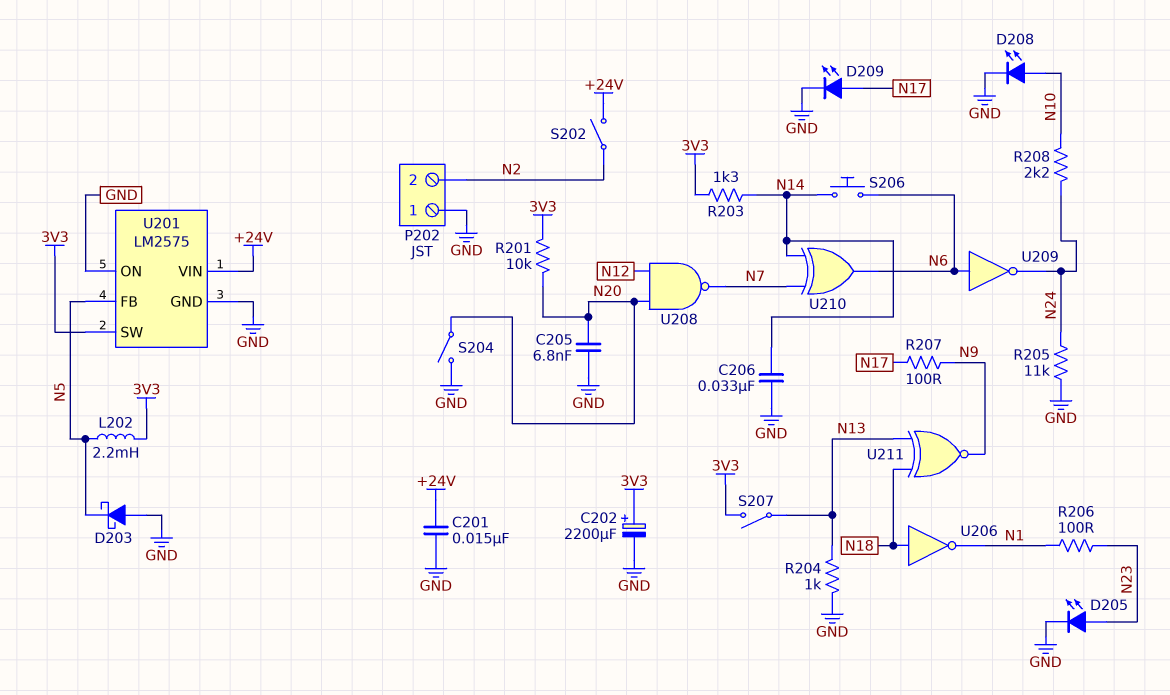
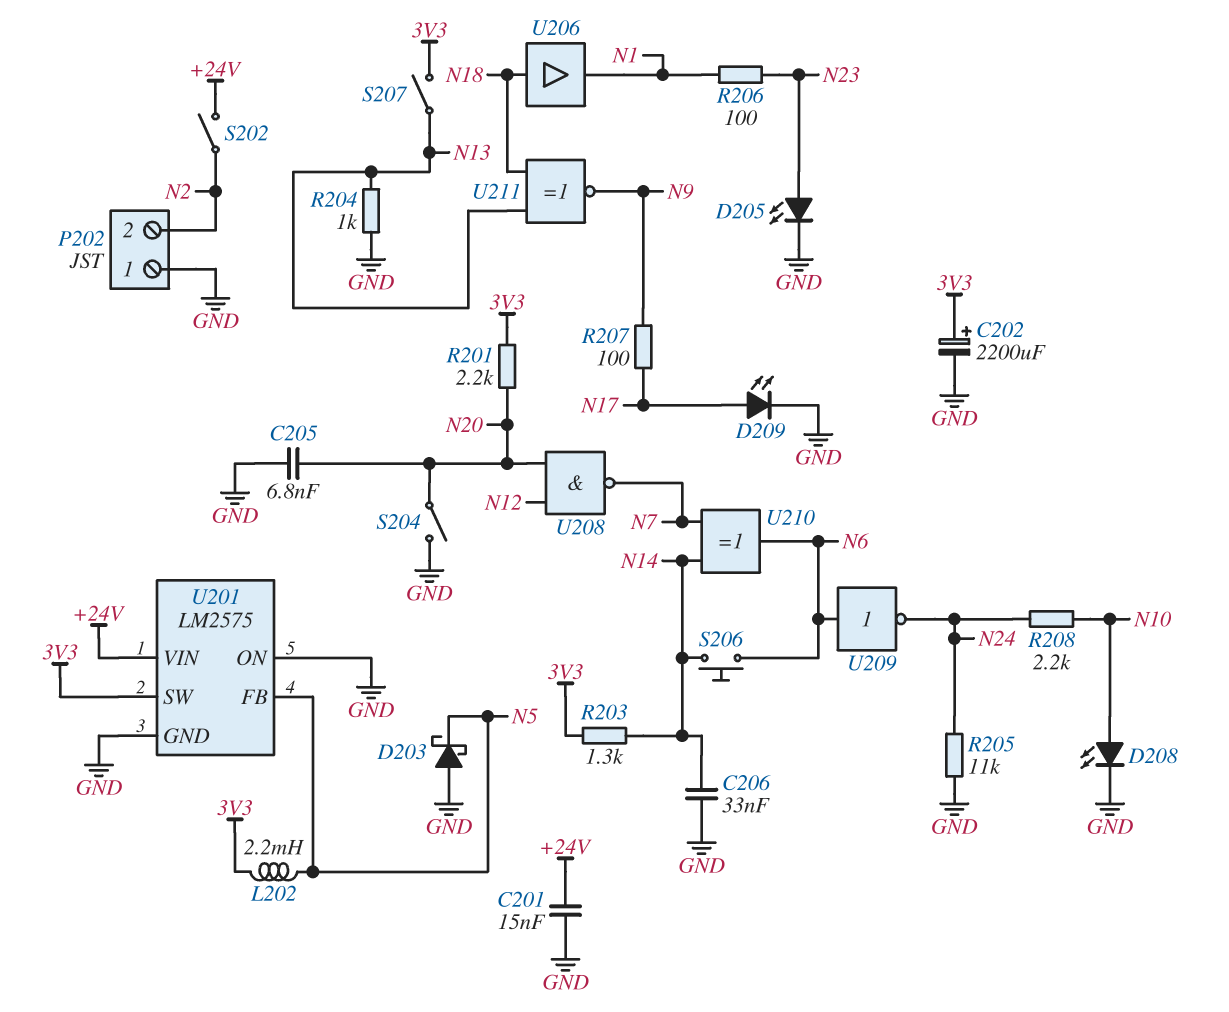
R201: 10k (3V3, N20) -> 2.2k (3V3, N20)
U206: NOT (in N18, out N1) -> buffer (in N18, out N1)

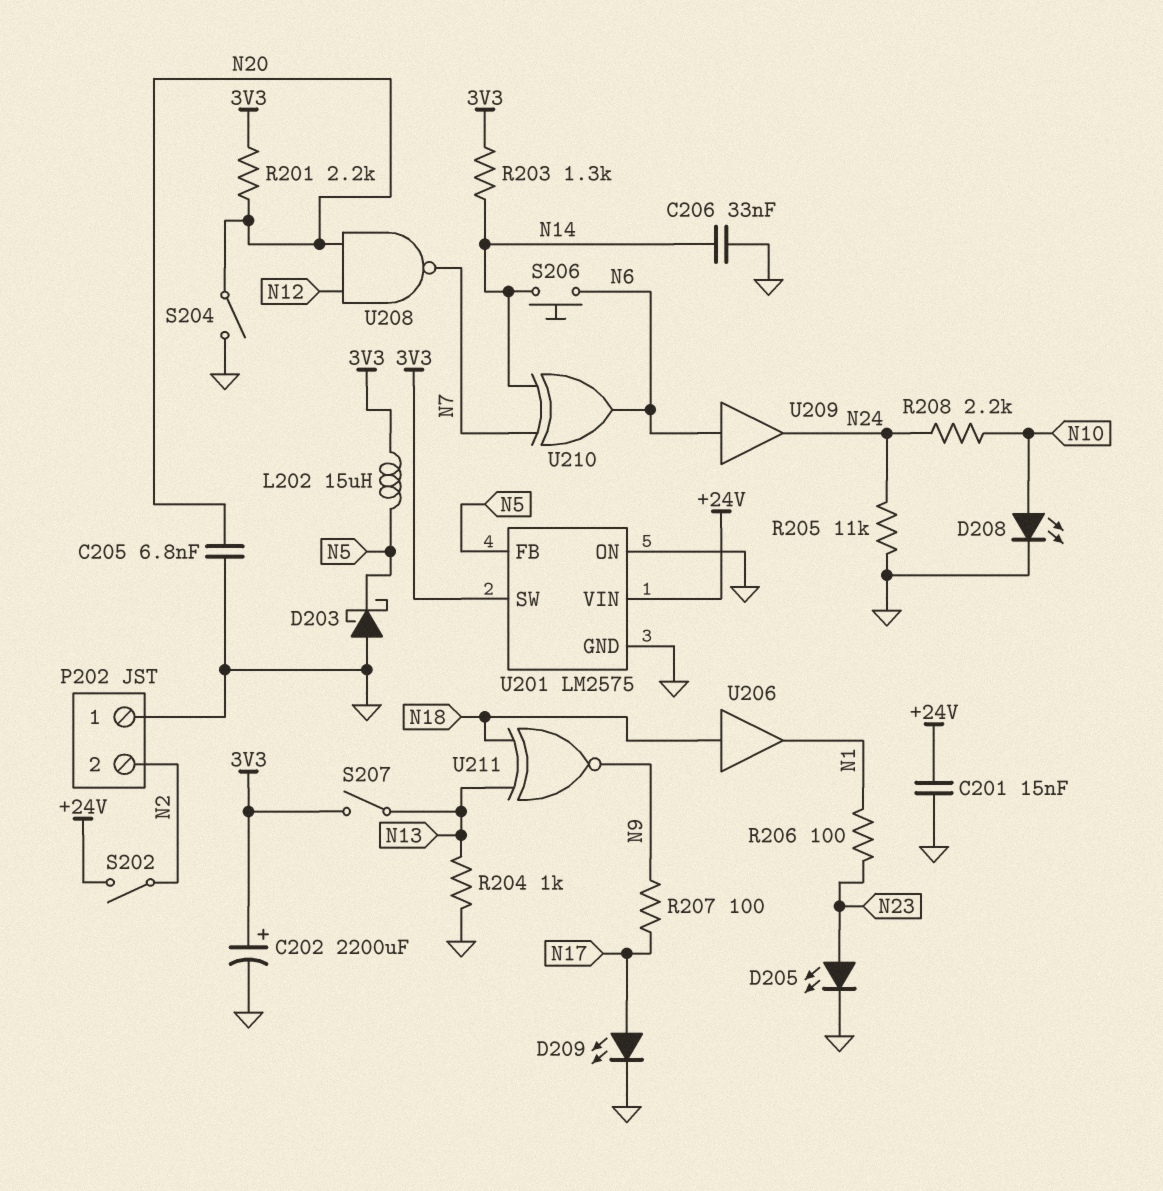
L202: 2.2mH (3V3, N5) -> 15uH (3V3, N5)
U209: NOT (in N6, out N24) -> buffer (in N6, out N24)

